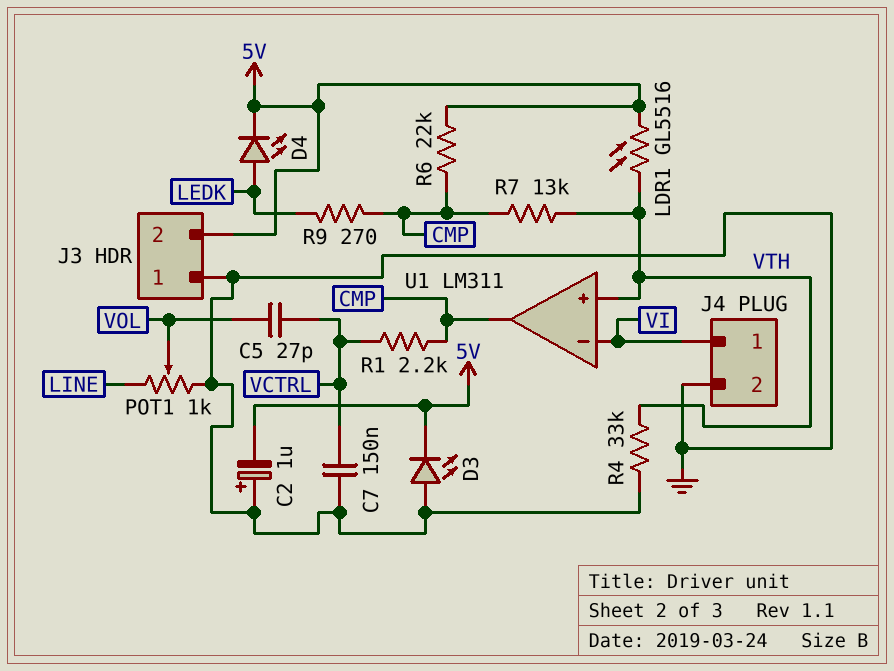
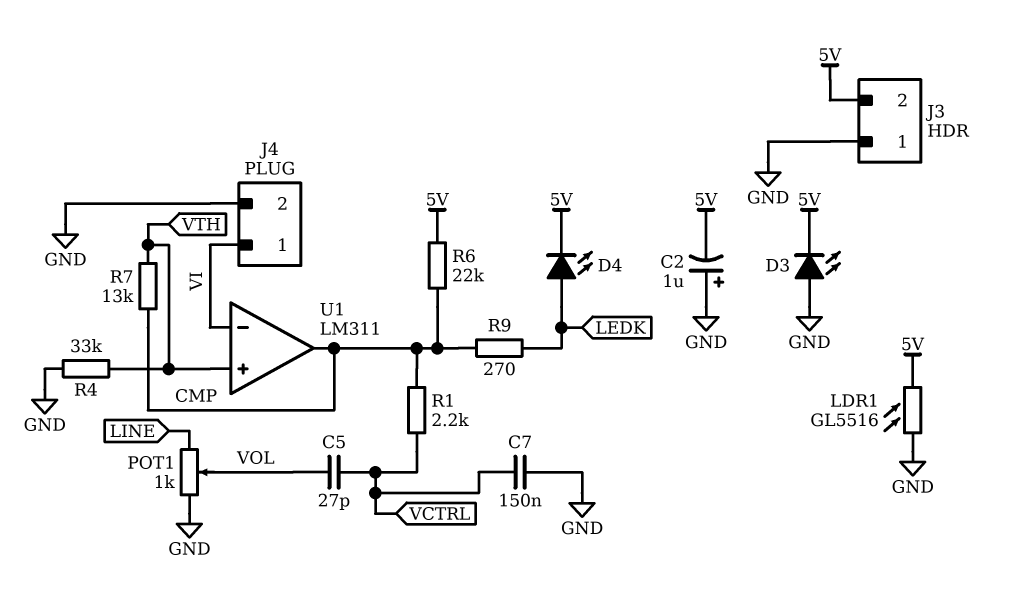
LDR1: GL5516 (5V, VTH) -> GL5516 (5V, GND)

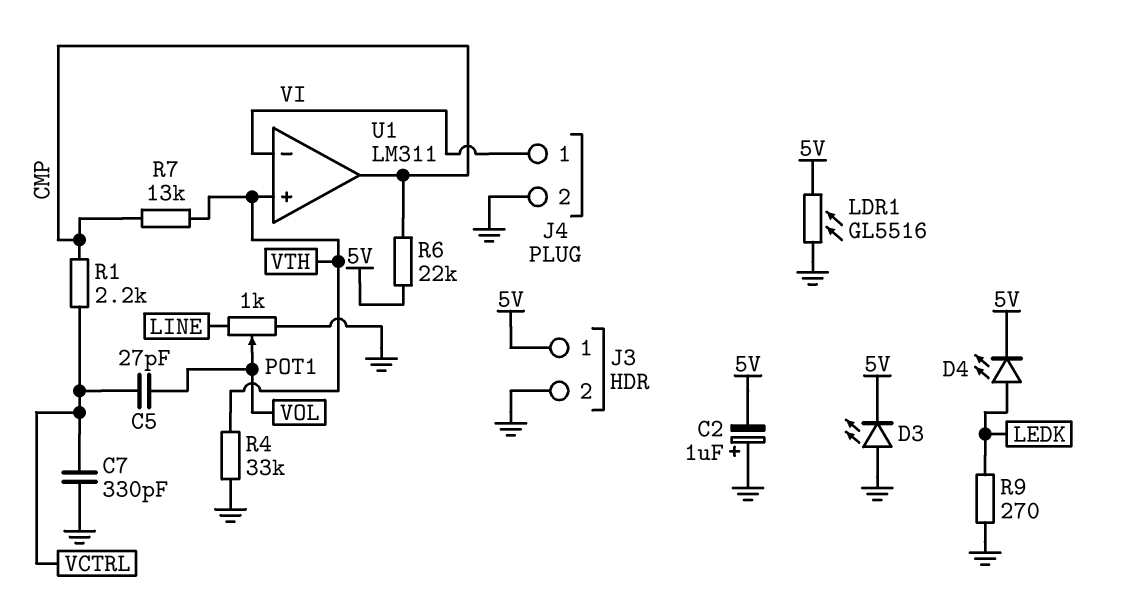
C7: 150nF (GND, VCTRL) -> 330pF (GND, VCTRL)
J3 pin 1: GND -> 5V
J3 pin 2: 5V -> GND
R9: 270 (CMP, LEDK) -> 270 (GND, LEDK)

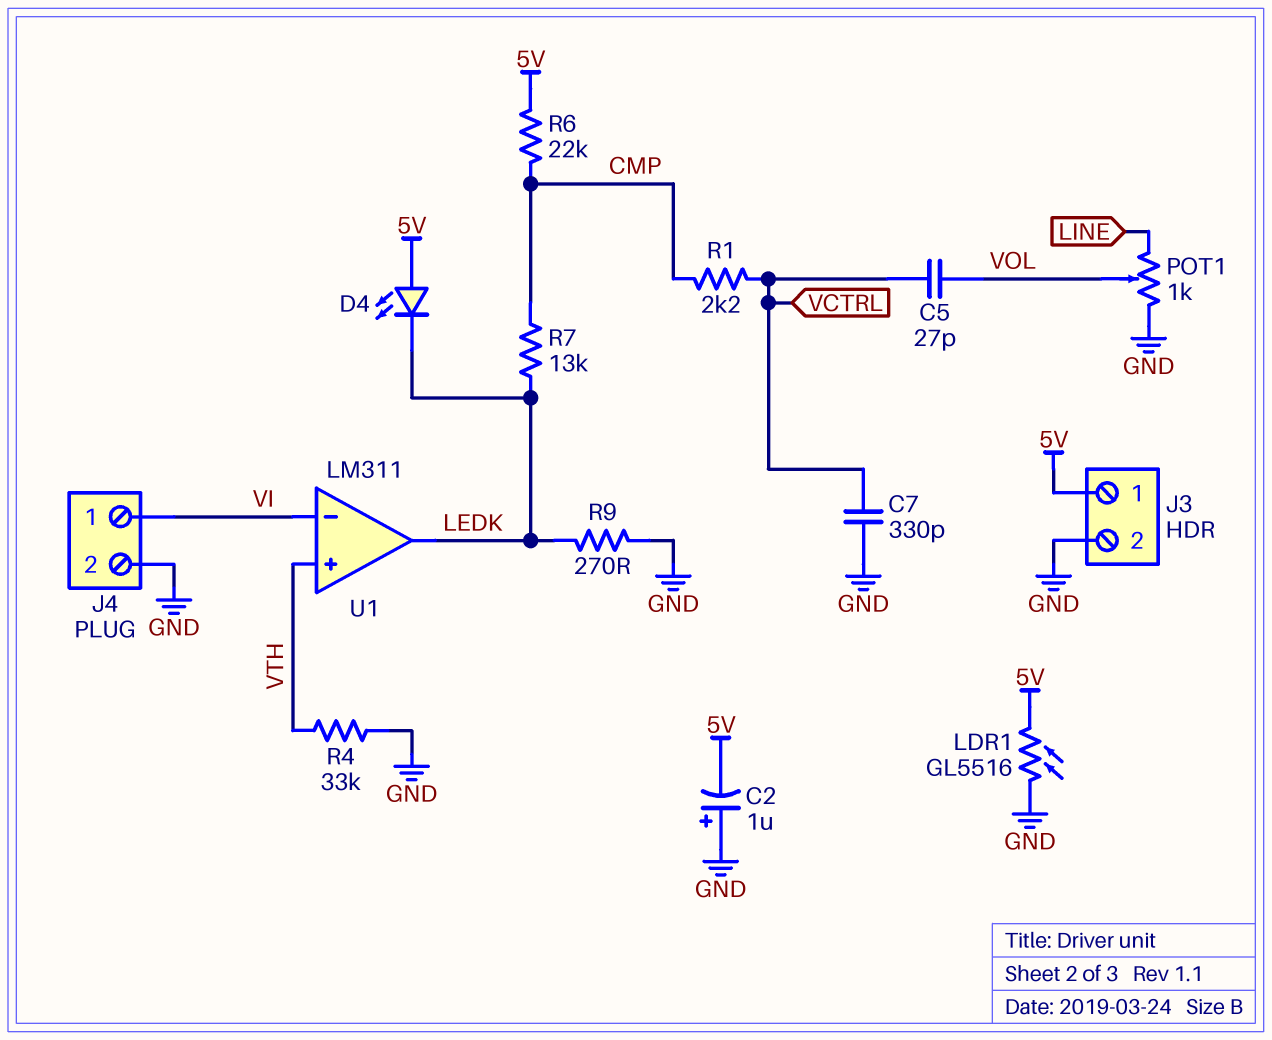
D3: LED (A GND, K 5V) -> none
D4: LED (A LEDK, K 5V) -> LED (A 5V, K LEDK)
R7: 13k (CMP, VTH) -> 13k (CMP, LEDK)
U1 pin out: CMP -> LEDK

